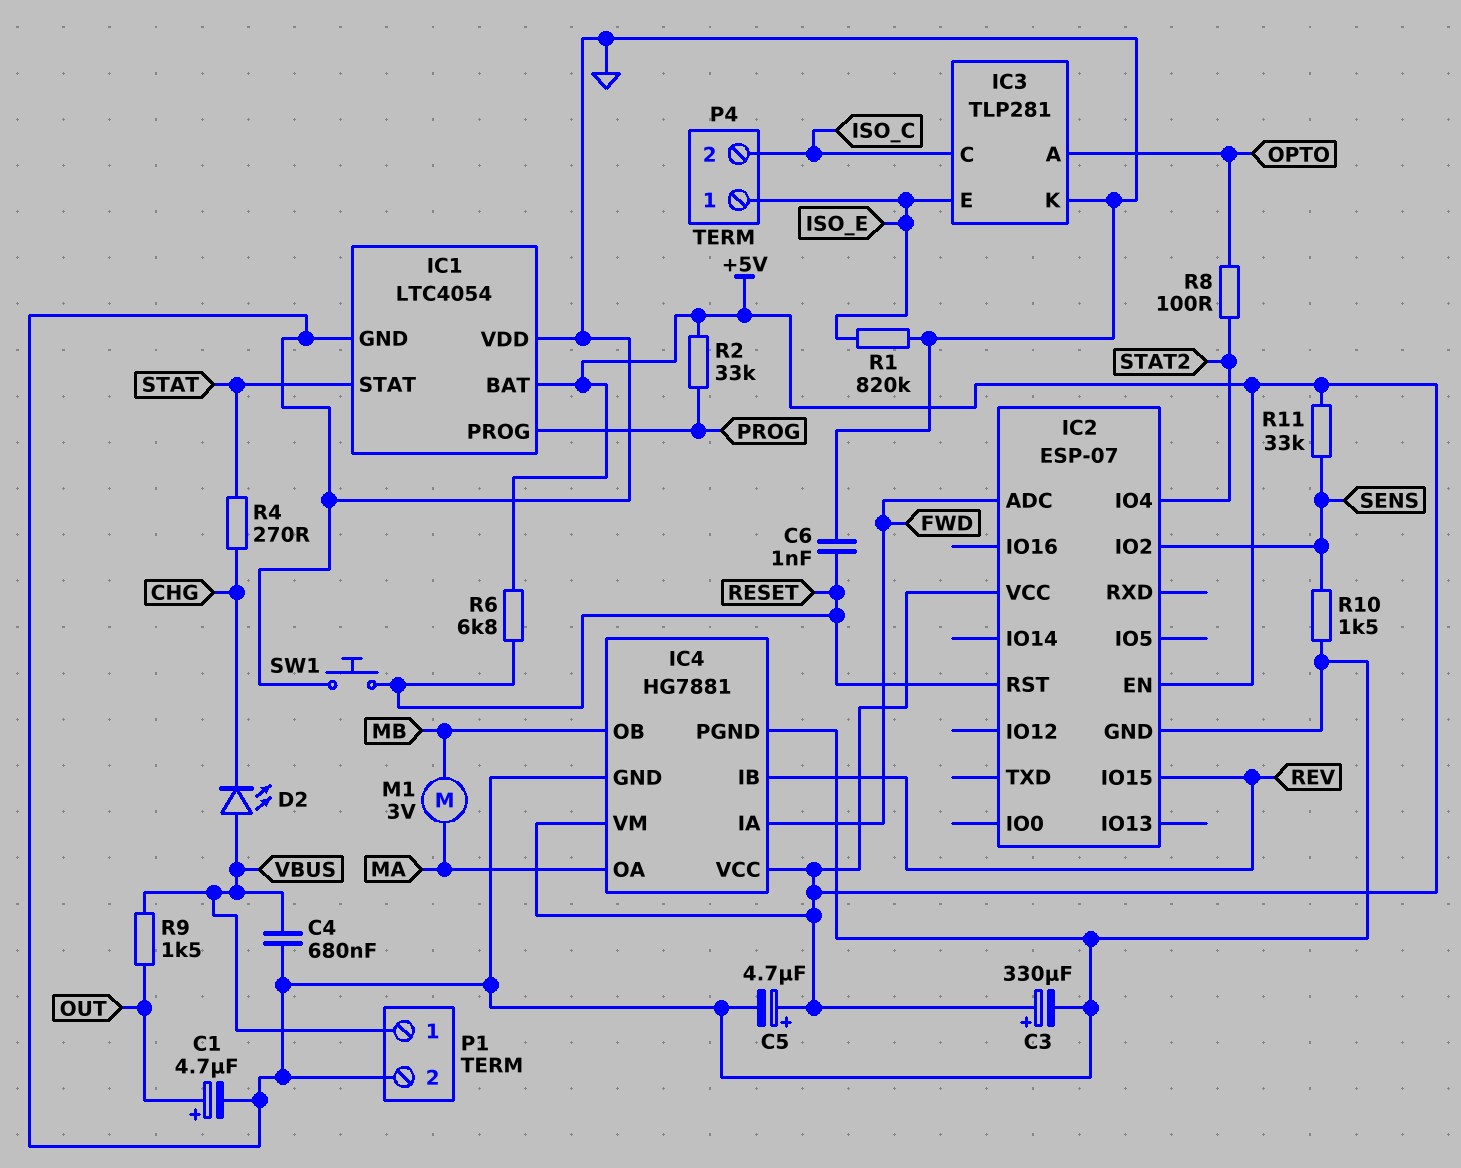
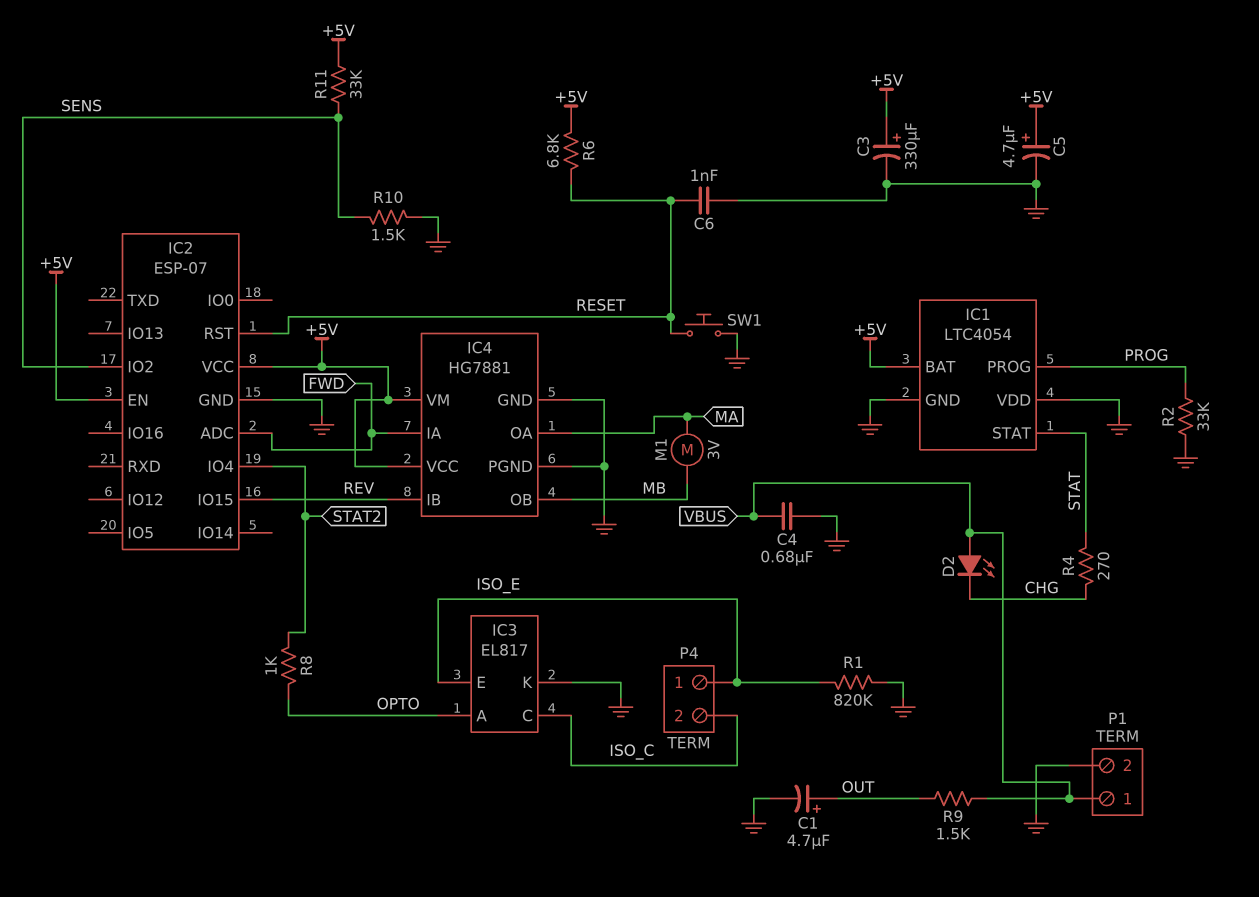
IC3: TLP281 -> EL817
R2: 33k (+5V, PROG) -> 33k (GND, PROG)
R8: 100 (OPTO, STAT2) -> 1k (OPTO, STAT2)

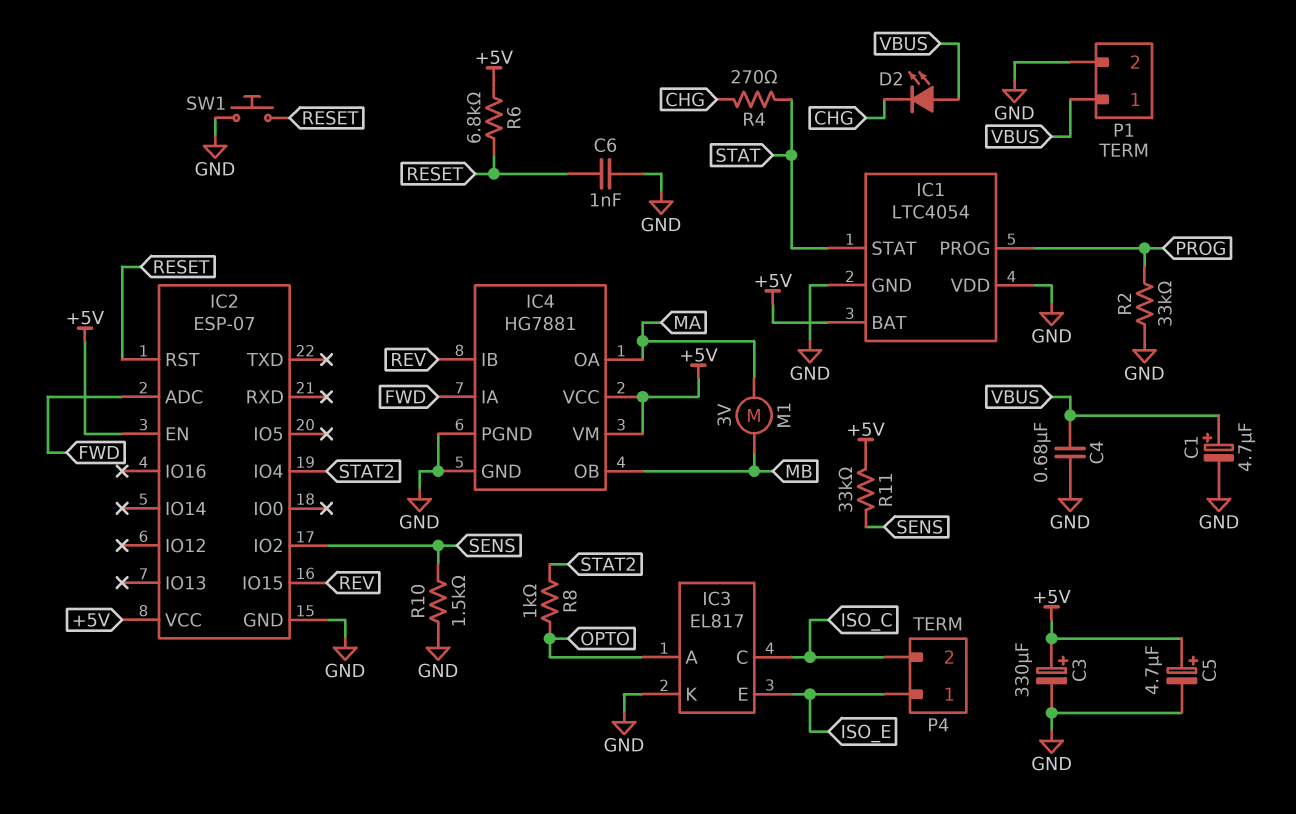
C1: 4.7uF (plus OUT, minus GND) -> 4.7uF (plus VBUS, minus GND)
R1: 820k (GND, ISO_E) -> none
R9: 1.5k (OUT, VBUS) -> none

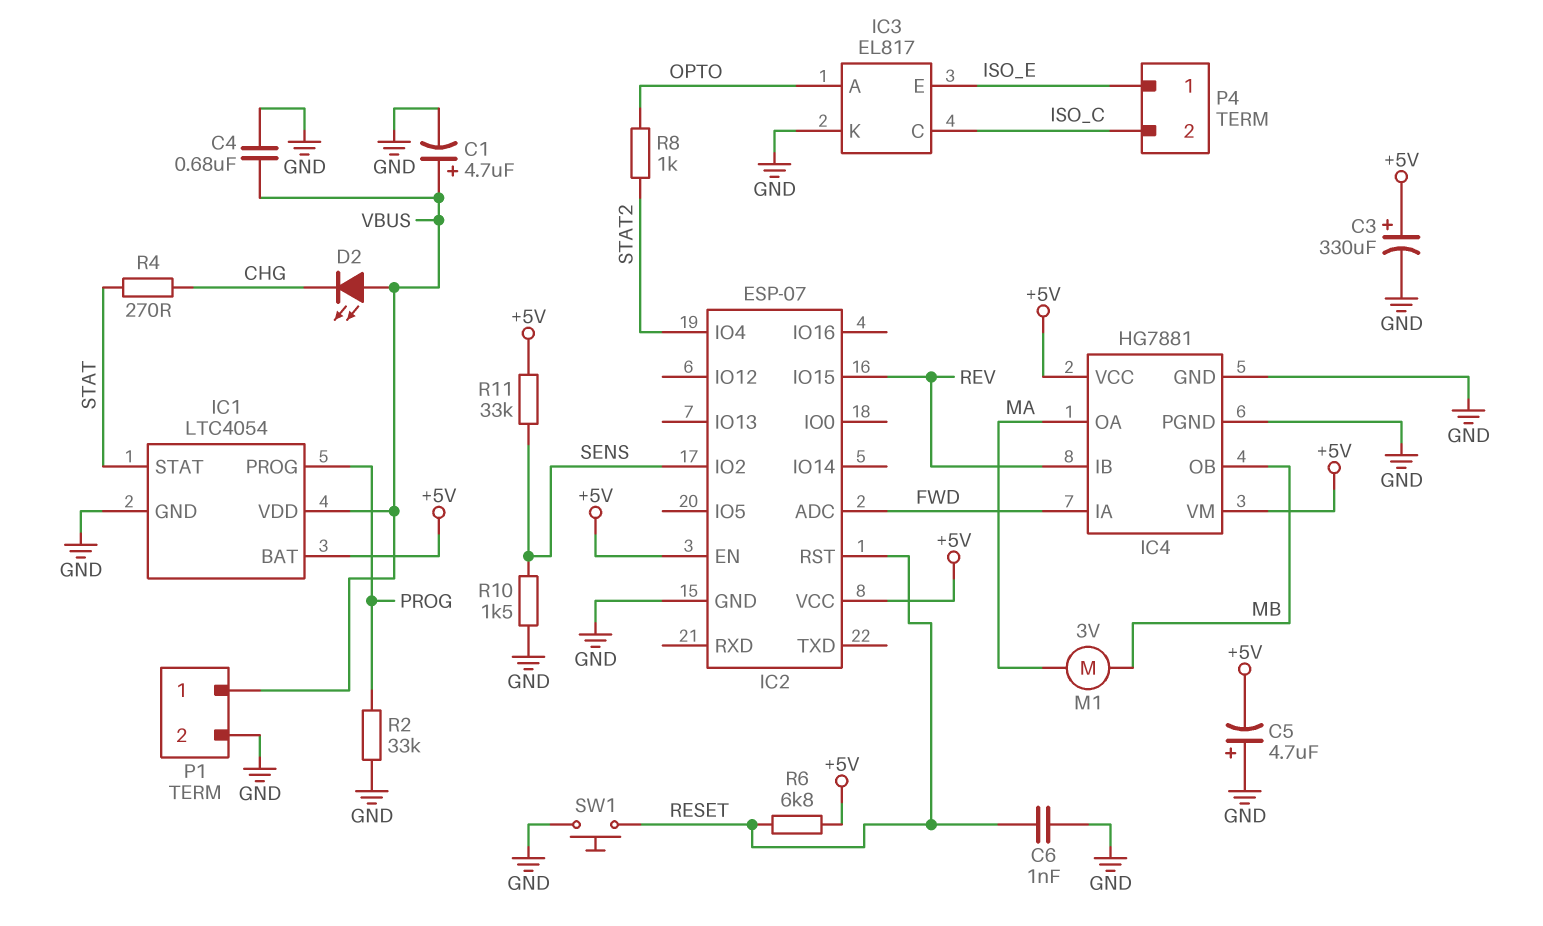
C5: 4.7uF (plus +5V, minus GND) -> 4.7uF (plus GND, minus +5V)
IC1 pin VDD: GND -> VBUS

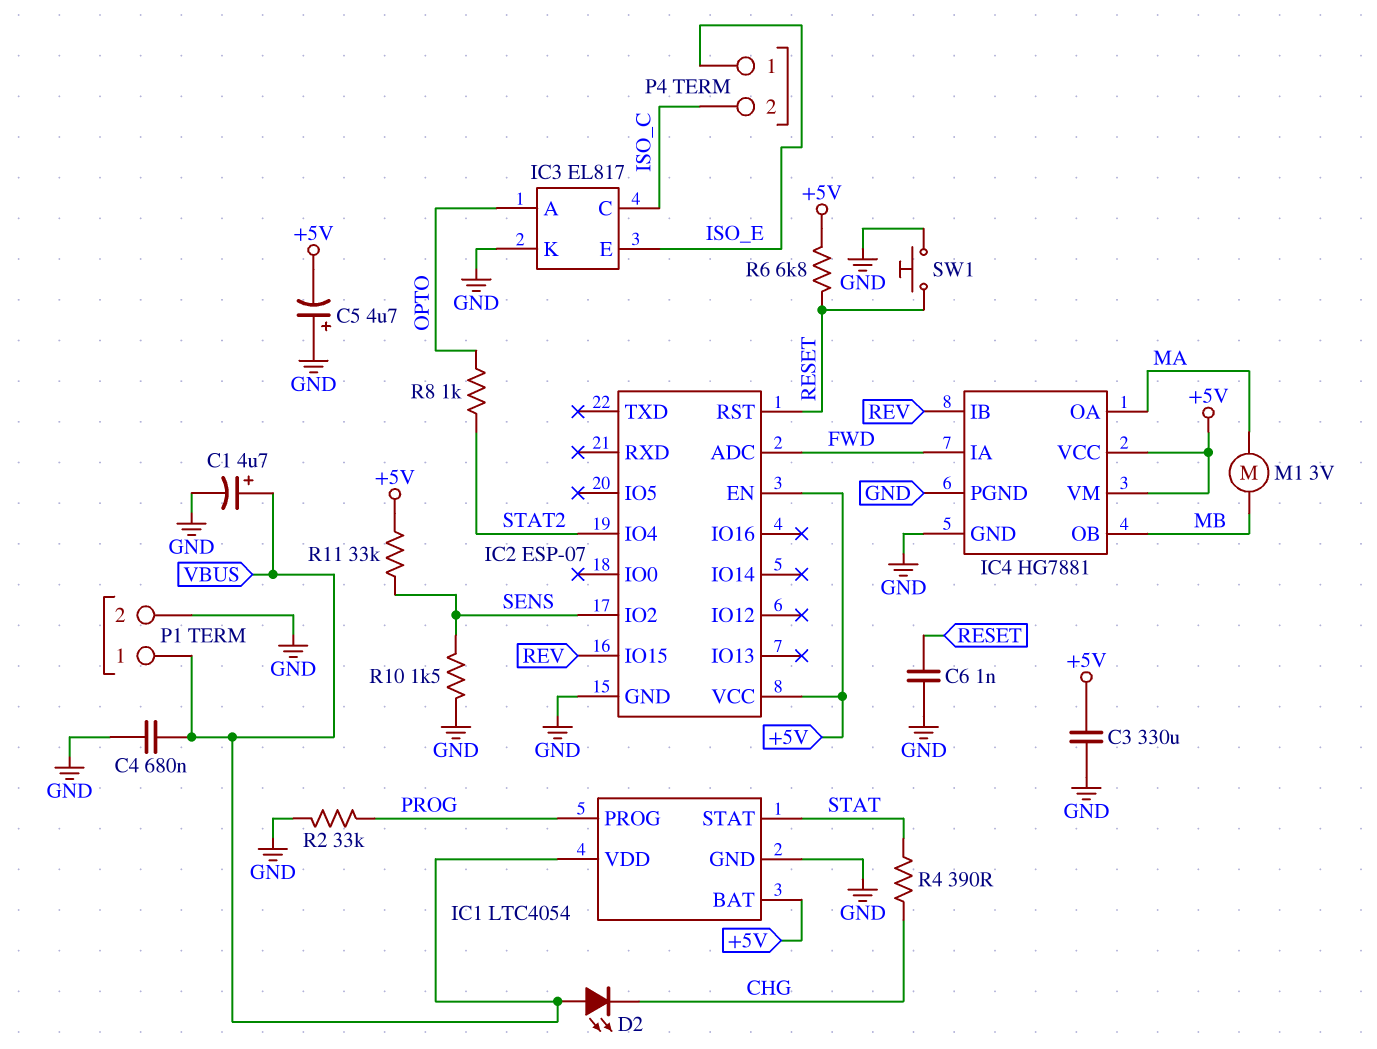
C3: 330uF (plus +5V, minus GND) -> 330uF (+5V, GND)
R4: 270 (CHG, STAT) -> 390 (CHG, STAT)

